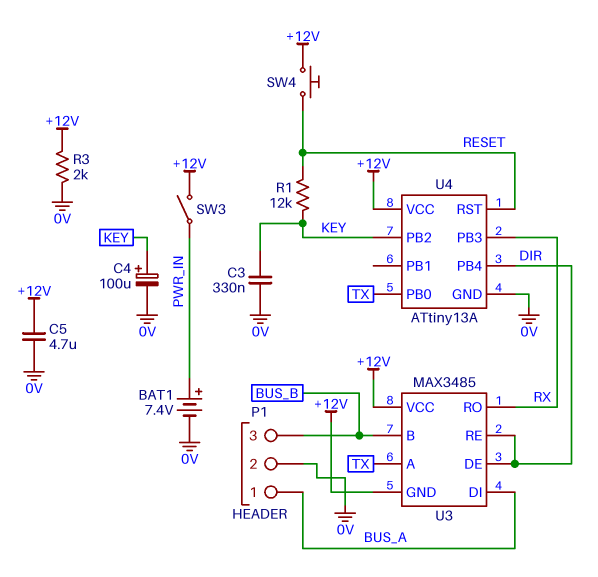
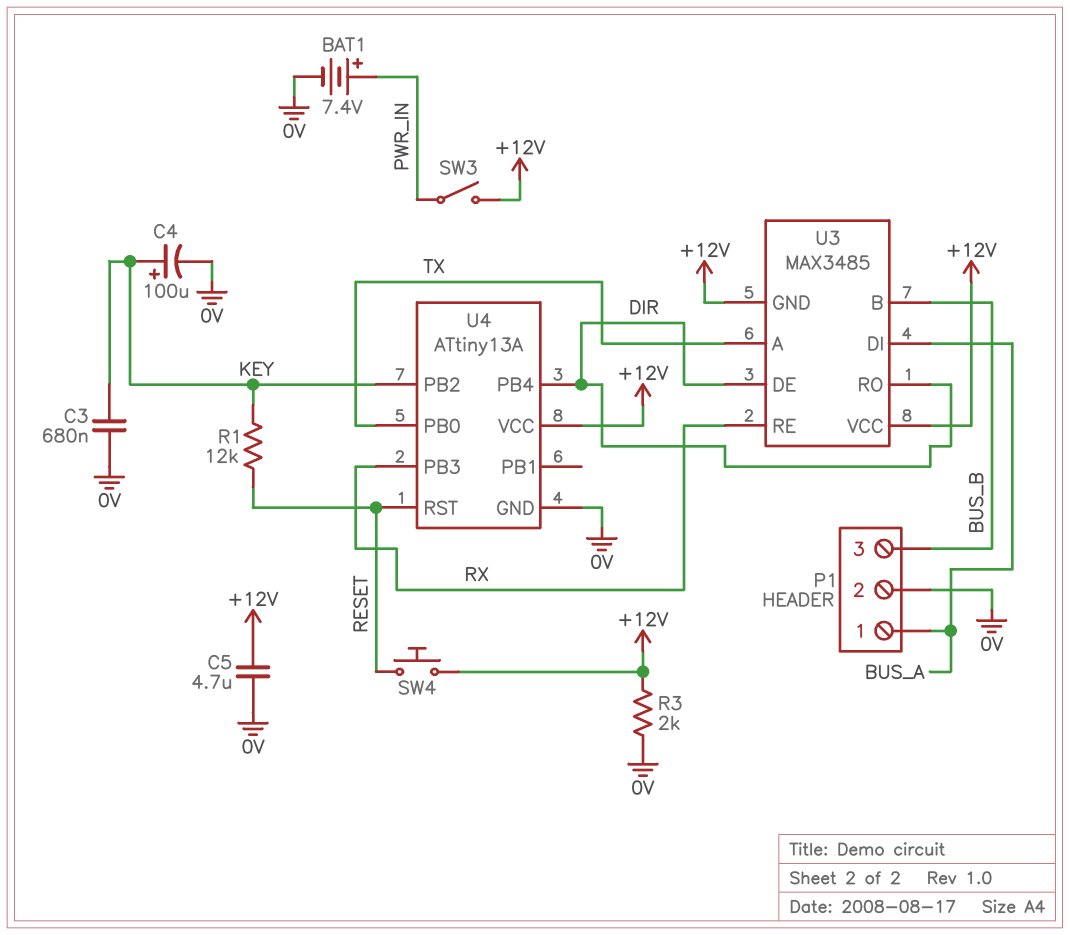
C3: 330nF (0V, KEY) -> 680nF (0V, KEY)
U3 pin RE: DIR -> RX
U3 pin RO: RX -> DIR

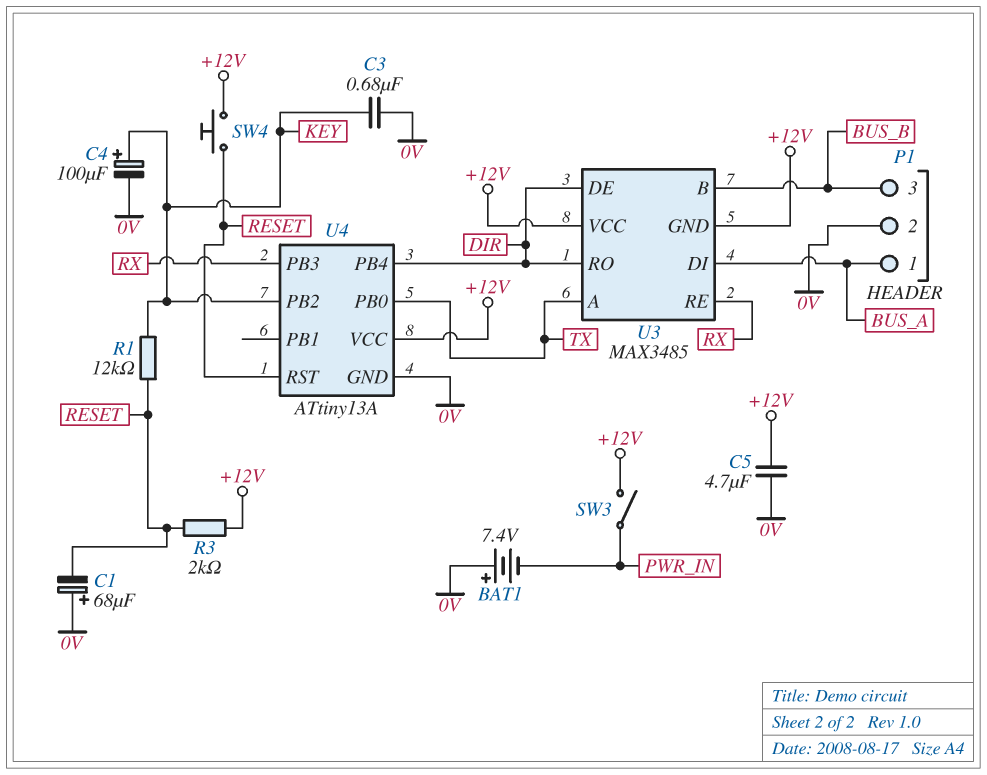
BAT1: 7.4V (plus PWR_IN, minus 0V) -> 7.4V (plus 0V, minus PWR_IN)
C1: none -> 68uF (plus 0V, minus RESET)
R3: 2k (+12V, 0V) -> 2k (+12V, RESET)

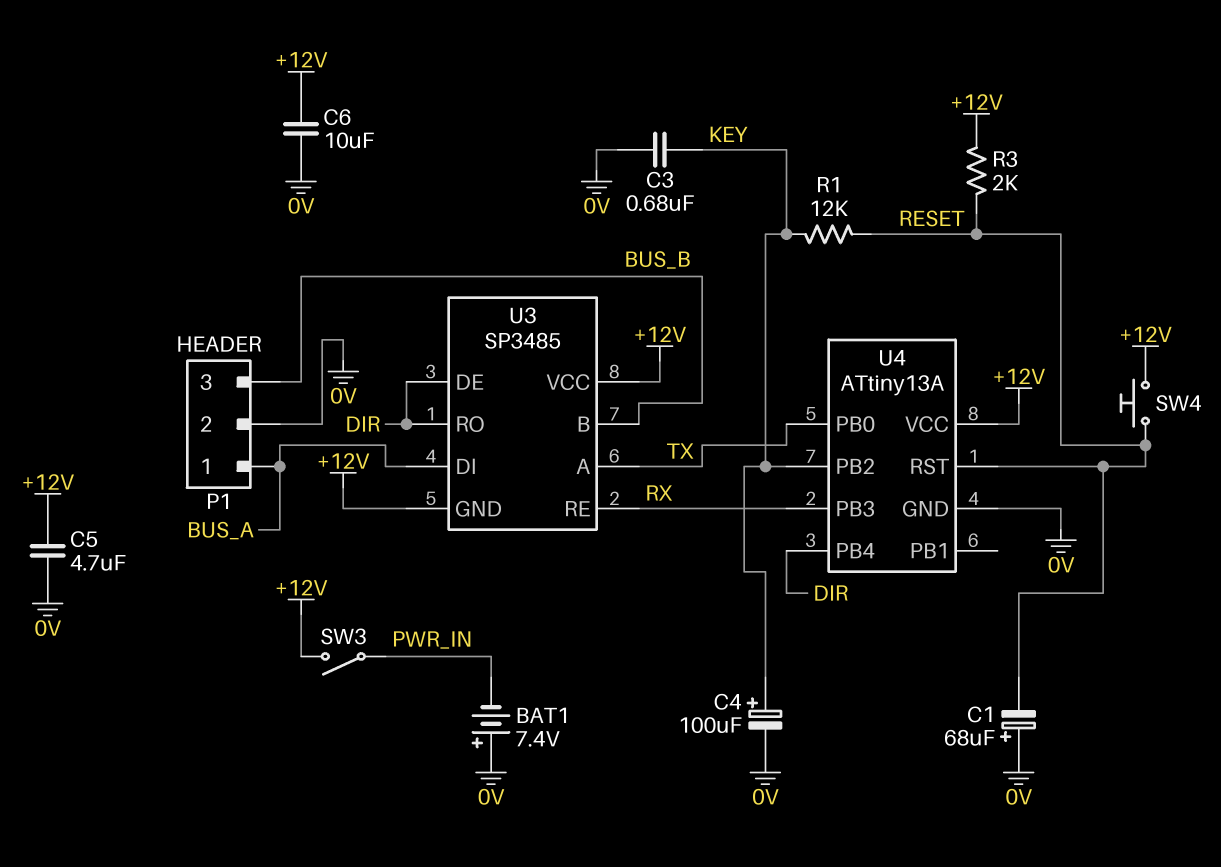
C6: none -> 10uF (+12V, 0V)
U3: MAX3485 -> SP3485

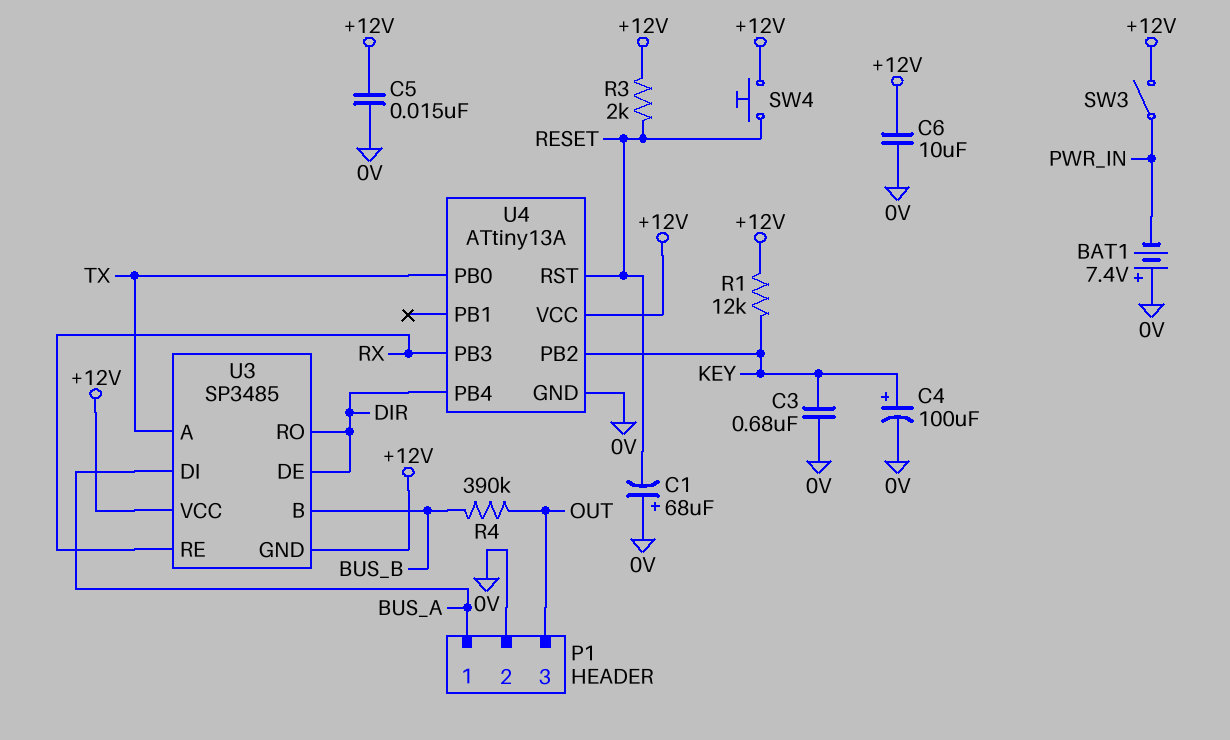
C5: 4.7uF (+12V, 0V) -> 15nF (+12V, 0V)
P1 pin 3: BUS_B -> OUT
R1: 12k (KEY, RESET) -> 12k (+12V, KEY)
R4: none -> 390k (BUS_B, OUT)

